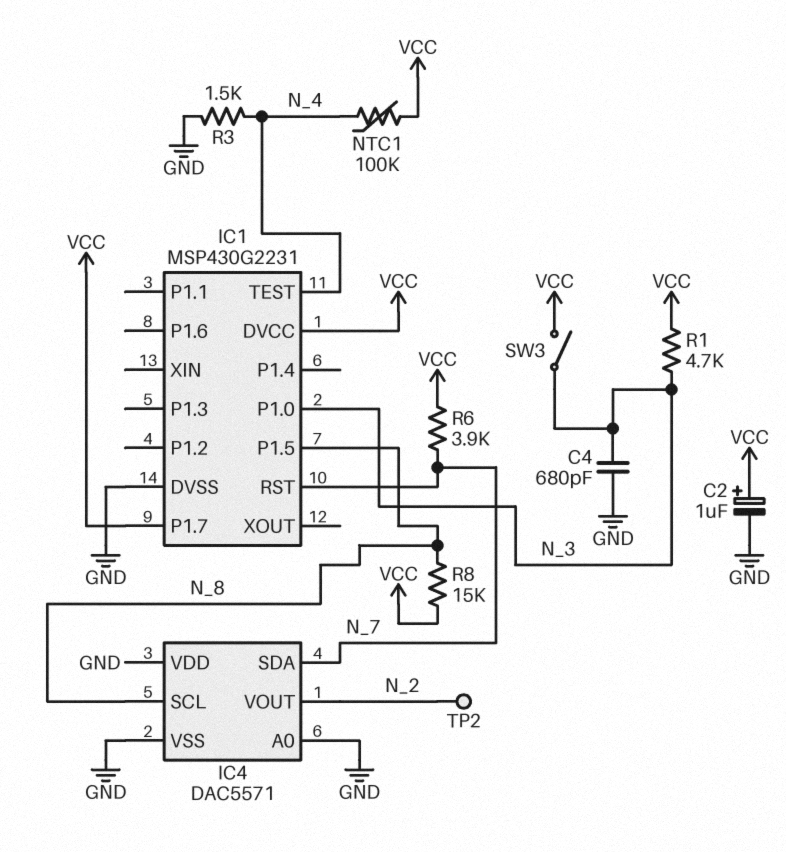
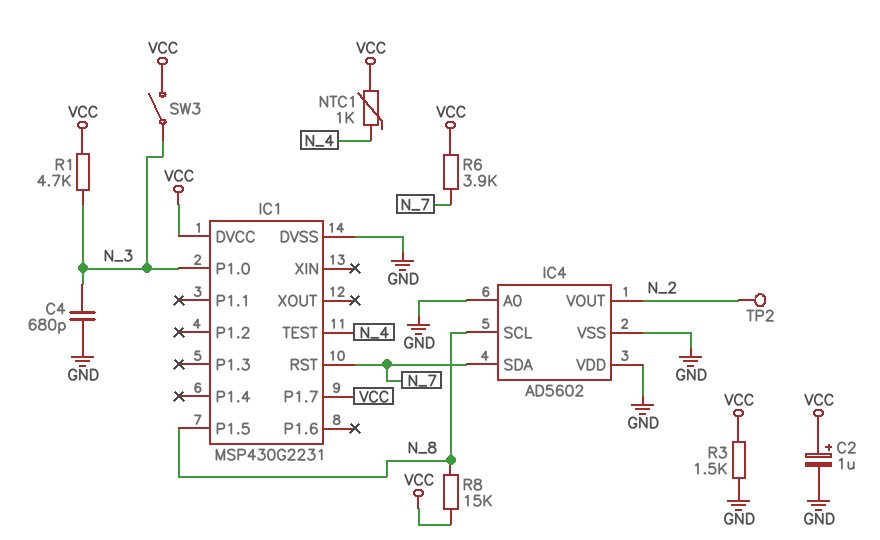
IC4: DAC5571 -> AD5602
NTC1: 100k (N_4, VCC) -> 1k (N_4, VCC)
R3: 1.5k (GND, N_4) -> 1.5k (GND, VCC)

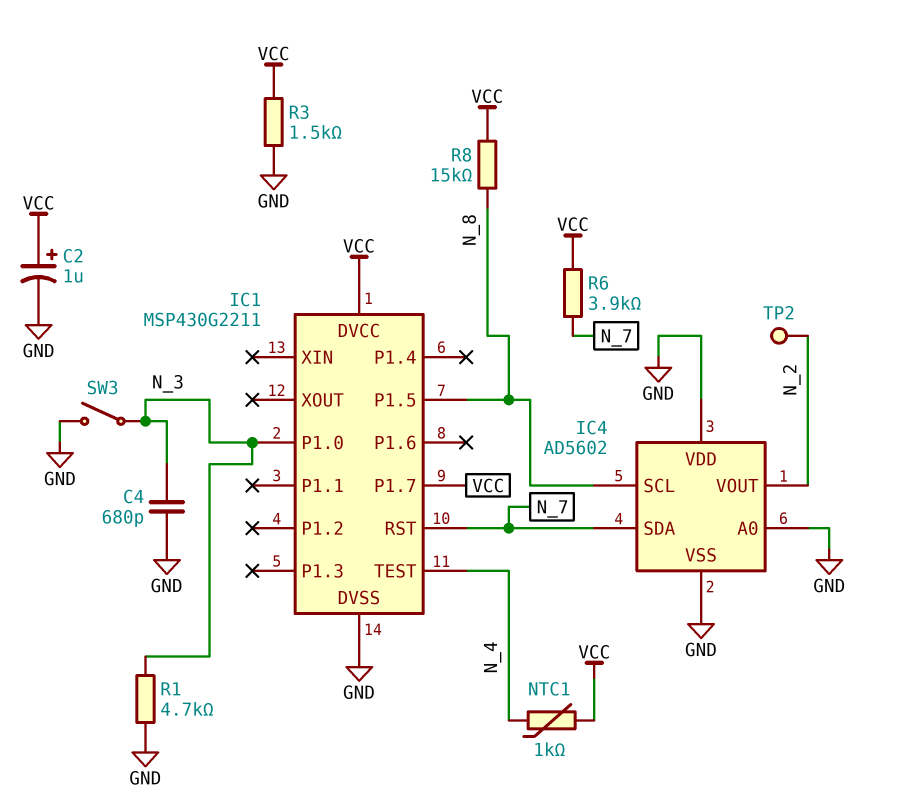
IC1: MSP430G2231 -> MSP430G2211
R1: 4.7k (N_3, VCC) -> 4.7k (GND, N_3)
SW3: switch (N_3, VCC) -> switch (GND, N_3)

